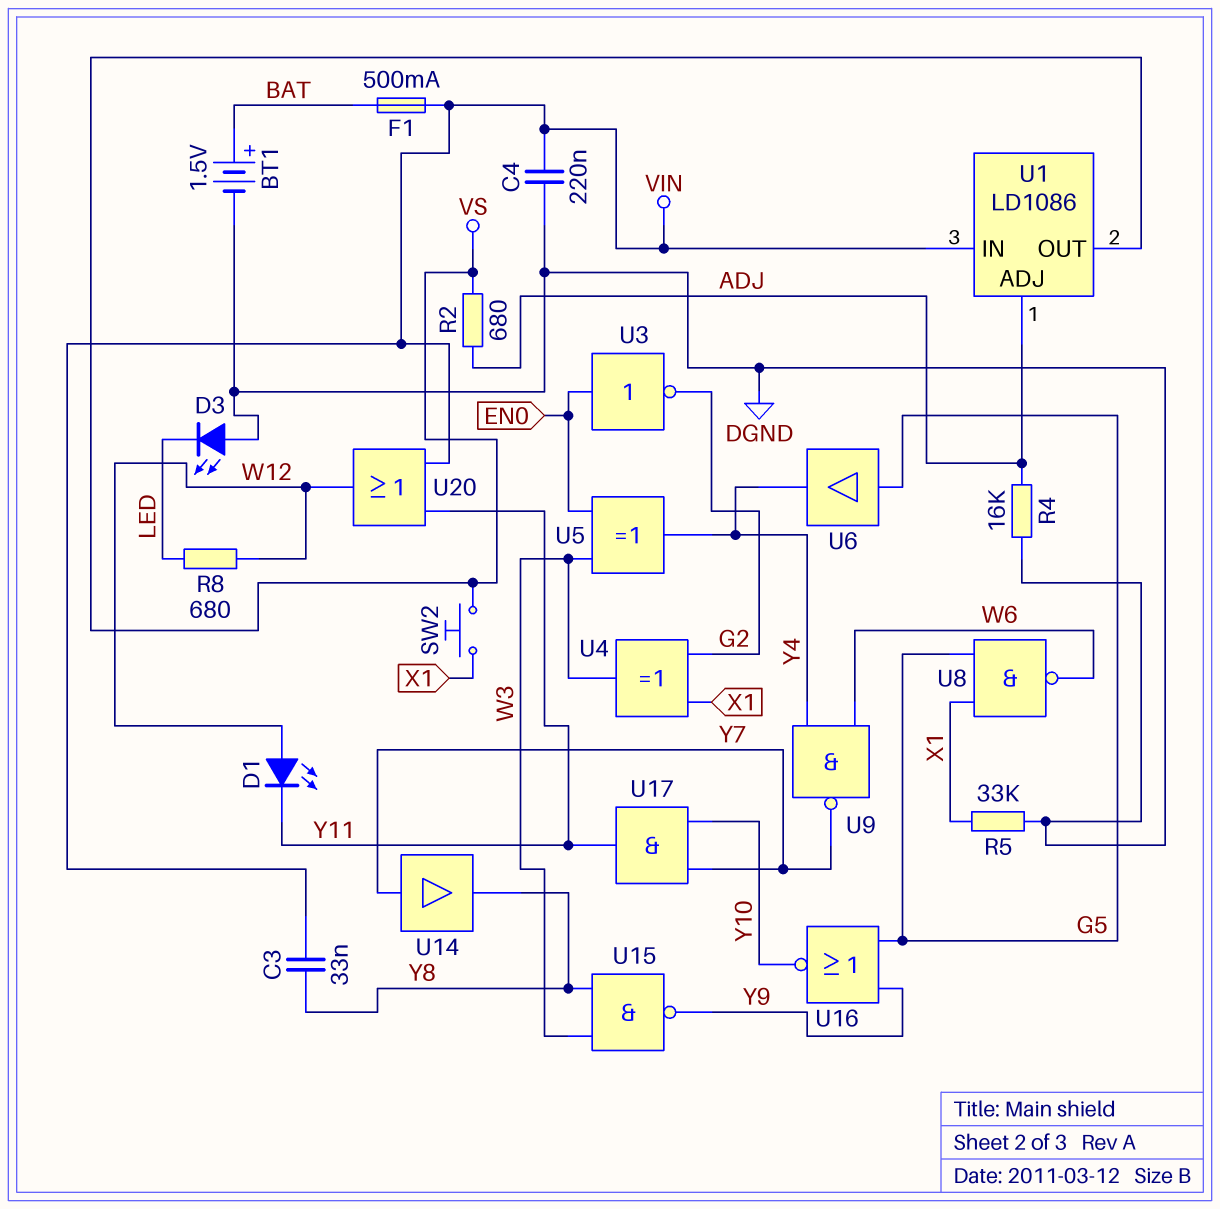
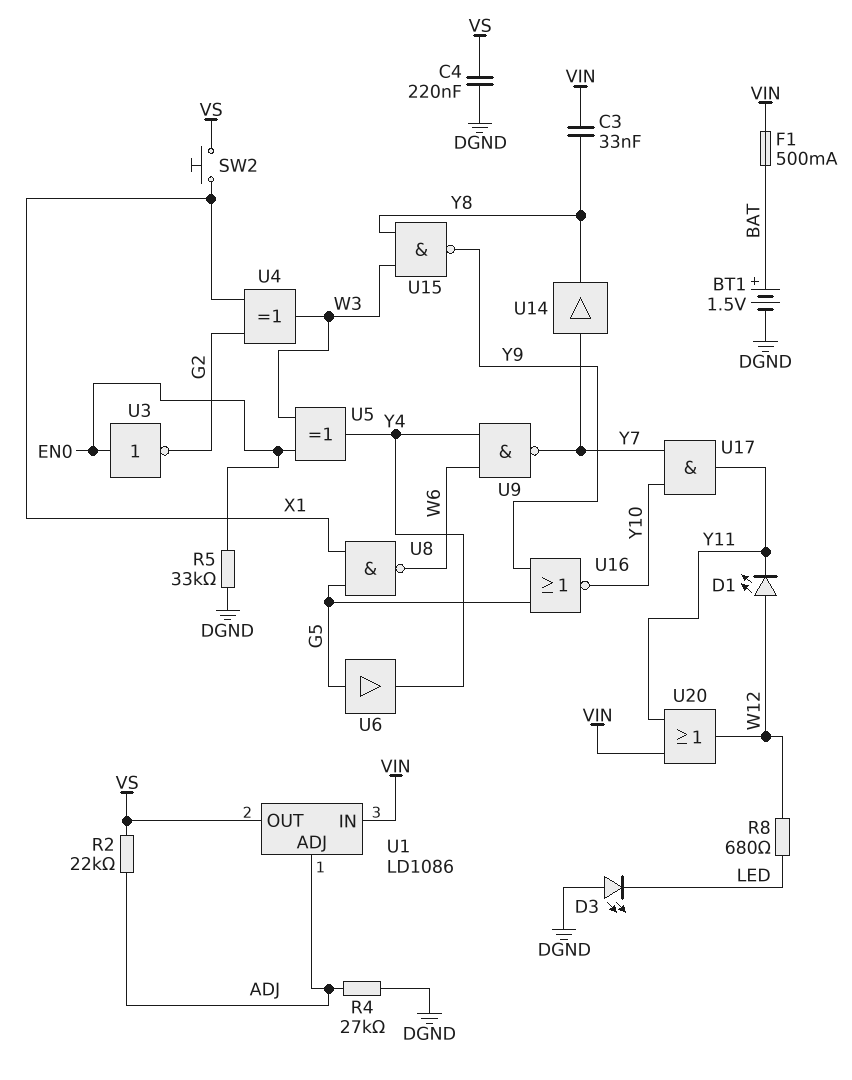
C4: 220nF (DGND, VIN) -> 220nF (DGND, VS)
R2: 680 (ADJ, VS) -> 22k (ADJ, VS)
R4: 16k (ADJ, DGND) -> 27k (ADJ, DGND)
R5: 33k (DGND, X1) -> 33k (DGND, EN0)

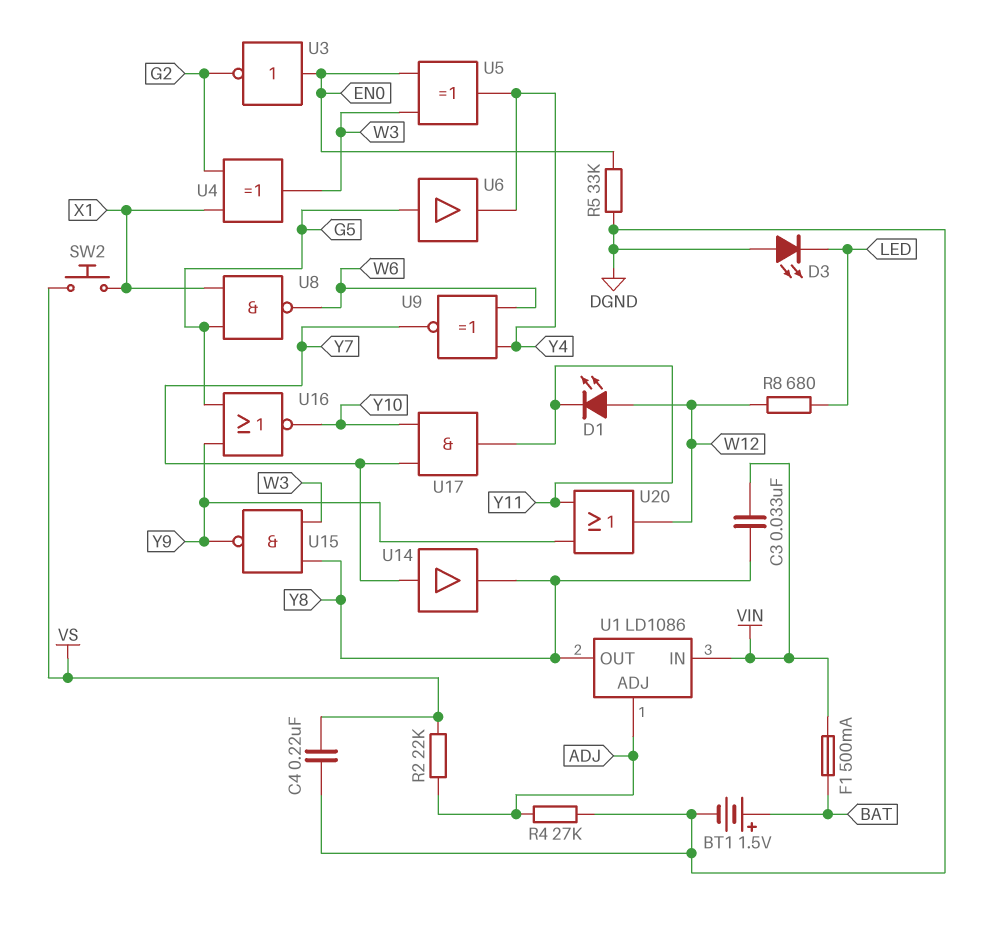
U1 pin OUT: VS -> Y8
U9: NAND (in W6, in Y4, out Y7) -> XNOR (in W6, in Y4, out Y7)
U20: OR (in VIN, in Y11, out W12) -> OR (in Y9, in Y11, out W12)

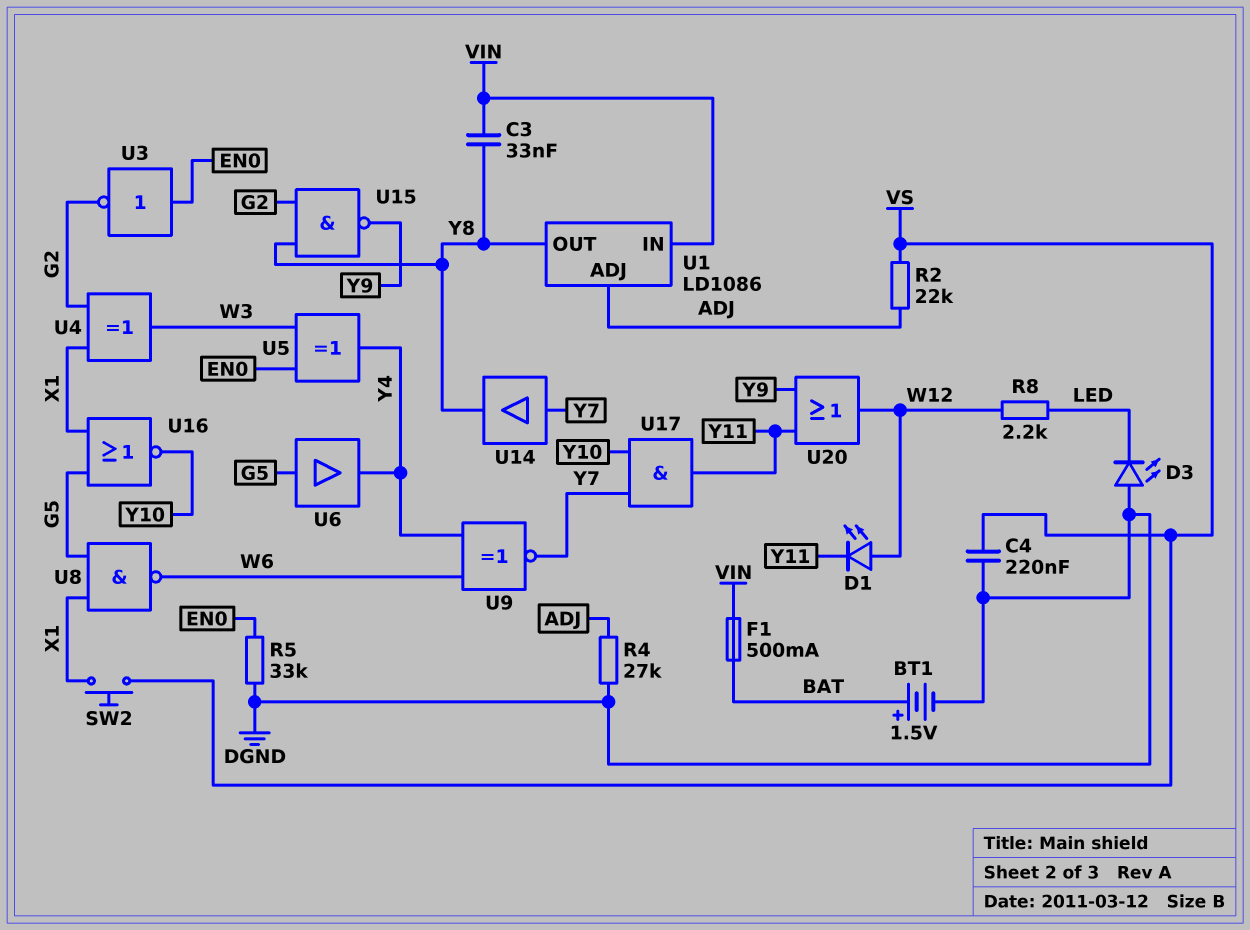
R8: 680 (LED, W12) -> 2.2k (LED, W12)
U15: NAND (in W3, in Y8, out Y9) -> NAND (in G2, in Y8, out Y9)
U16: NOR (in G5, in Y9, out Y10) -> NOR (in G5, in X1, out Y10)

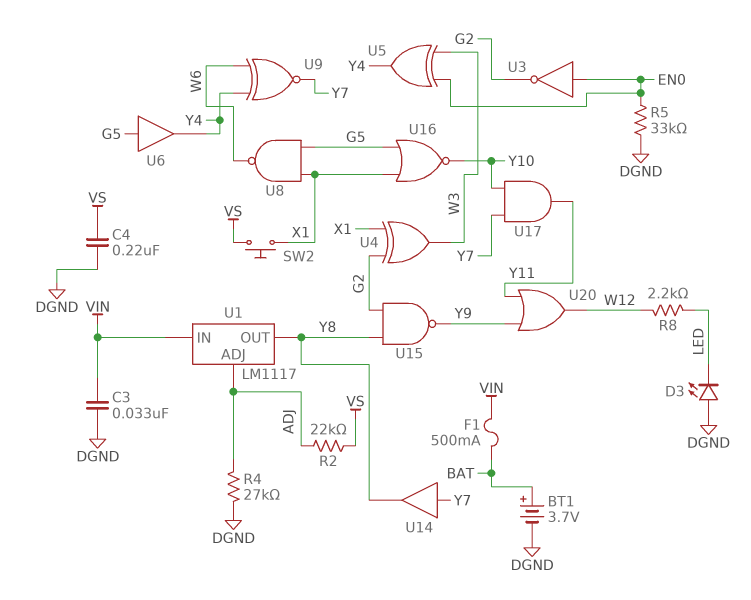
BT1: 1.5V (plus BAT, minus DGND) -> 3.7V (plus BAT, minus DGND)
C3: 33nF (VIN, Y8) -> 33nF (DGND, VIN)
D1: LED (A W12, K Y11) -> none
U1: LD1086 -> LM1117

